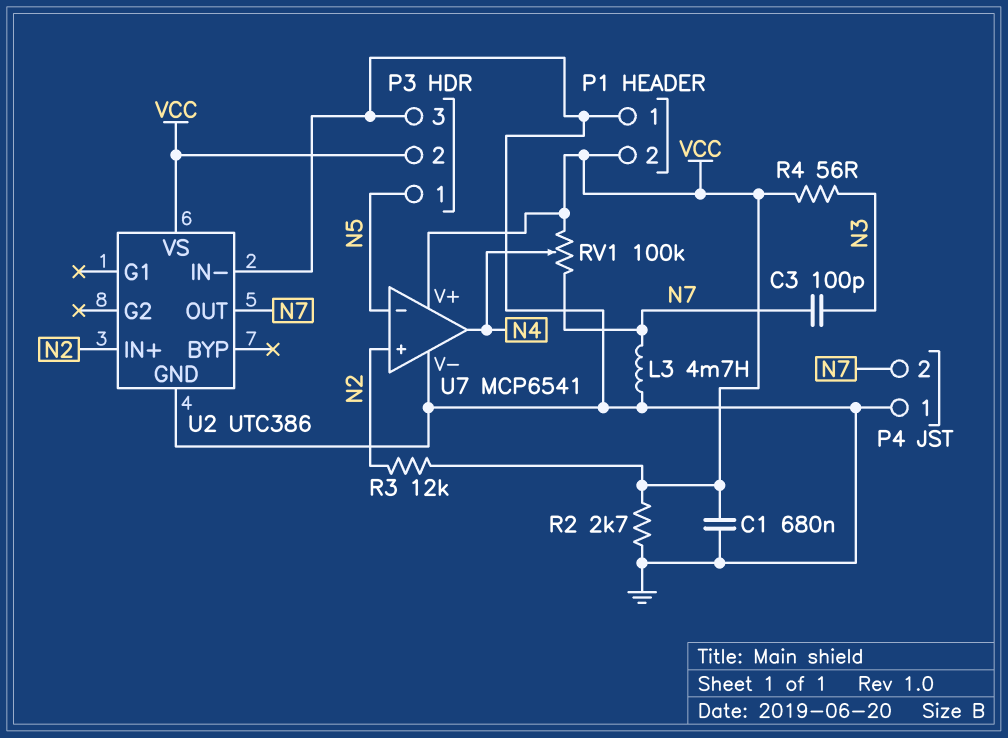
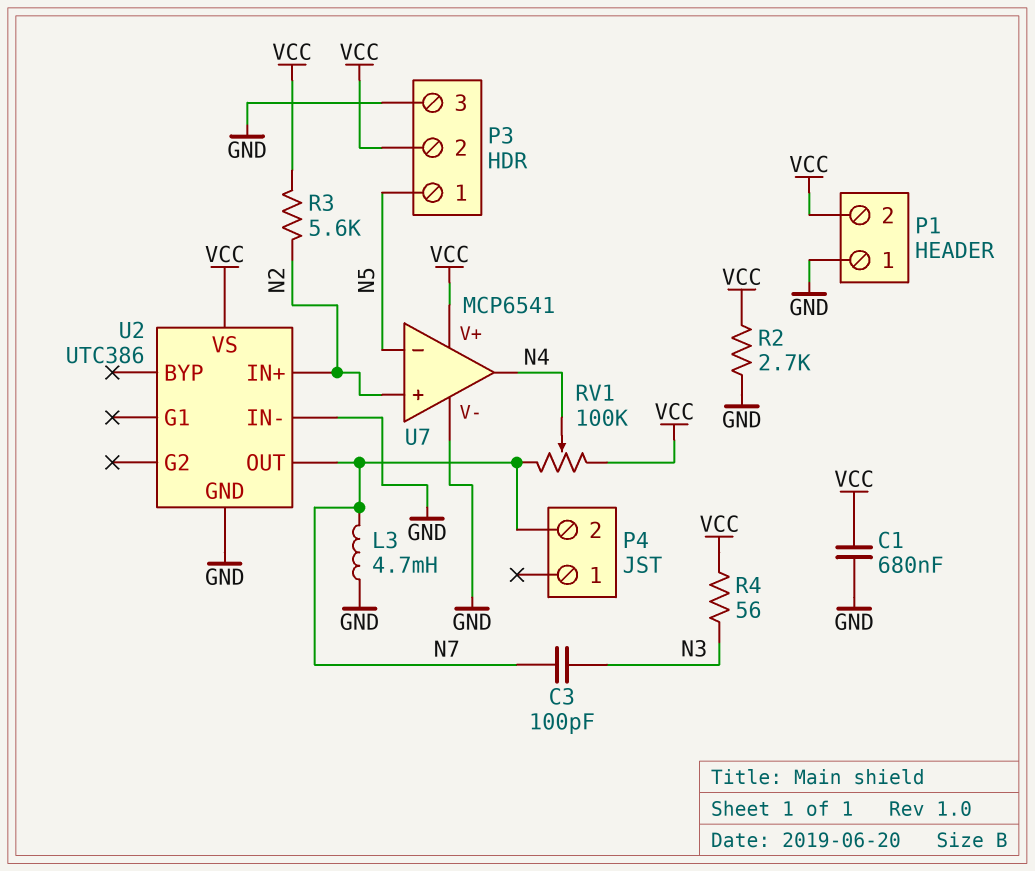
P4 pin 1: GND -> none
R3: 12k (N2, VCC) -> 5.6k (N2, VCC)

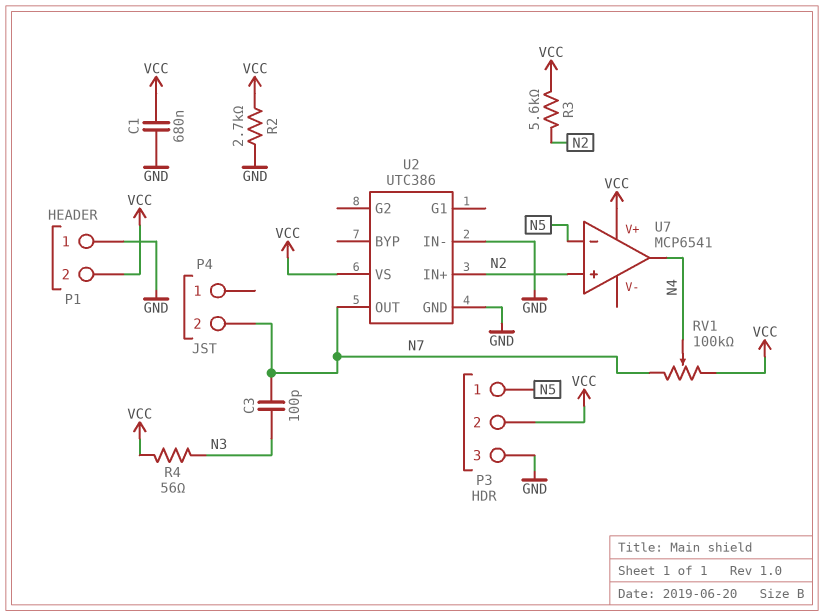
L3: 4.7mH (GND, N7) -> none
U7 pin V-: GND -> none

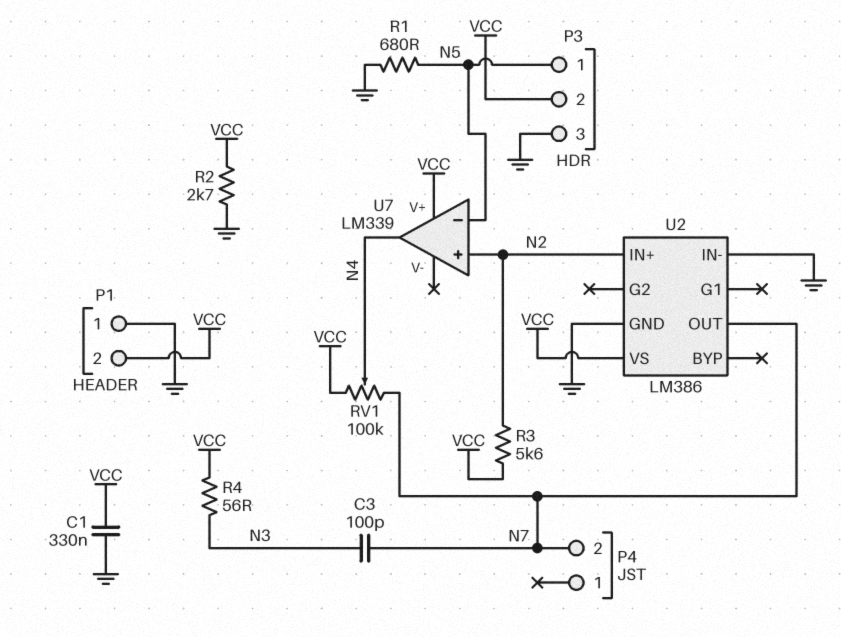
C1: 680nF (GND, VCC) -> 330nF (GND, VCC)
R1: none -> 680 (GND, N5)
U2: UTC386 -> LM386
U7: MCP6541 -> LM339

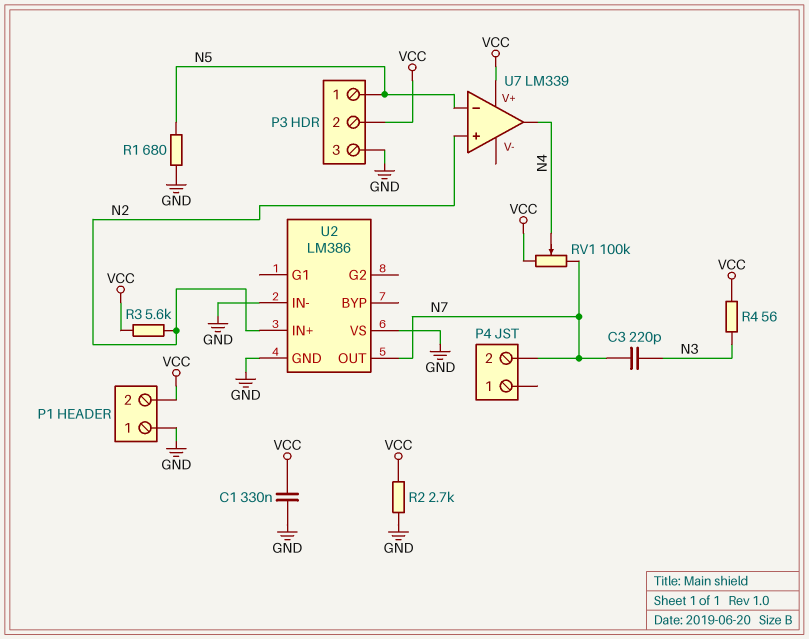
C3: 100pF (N3, N7) -> 220pF (N3, N7)
U2 pin VS: VCC -> GND

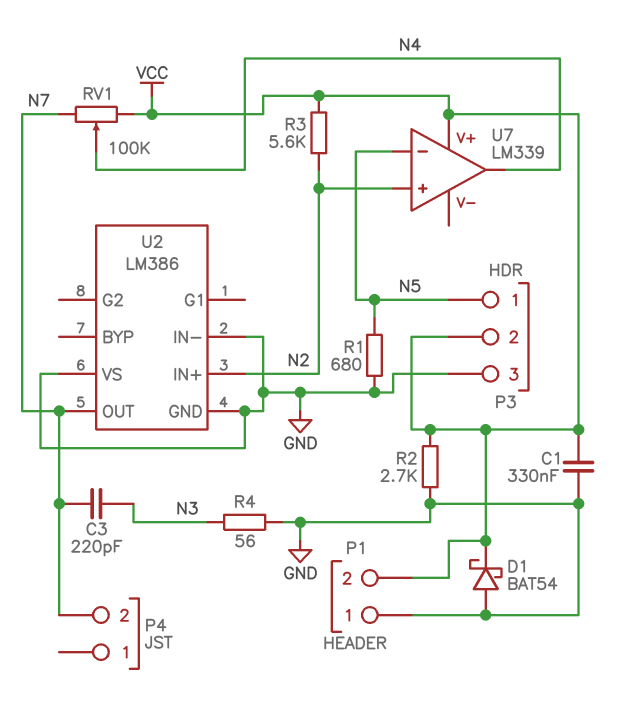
D1: none -> schottky BAT54 (A GND, K VCC)
R4: 56 (N3, VCC) -> 56 (GND, N3)

